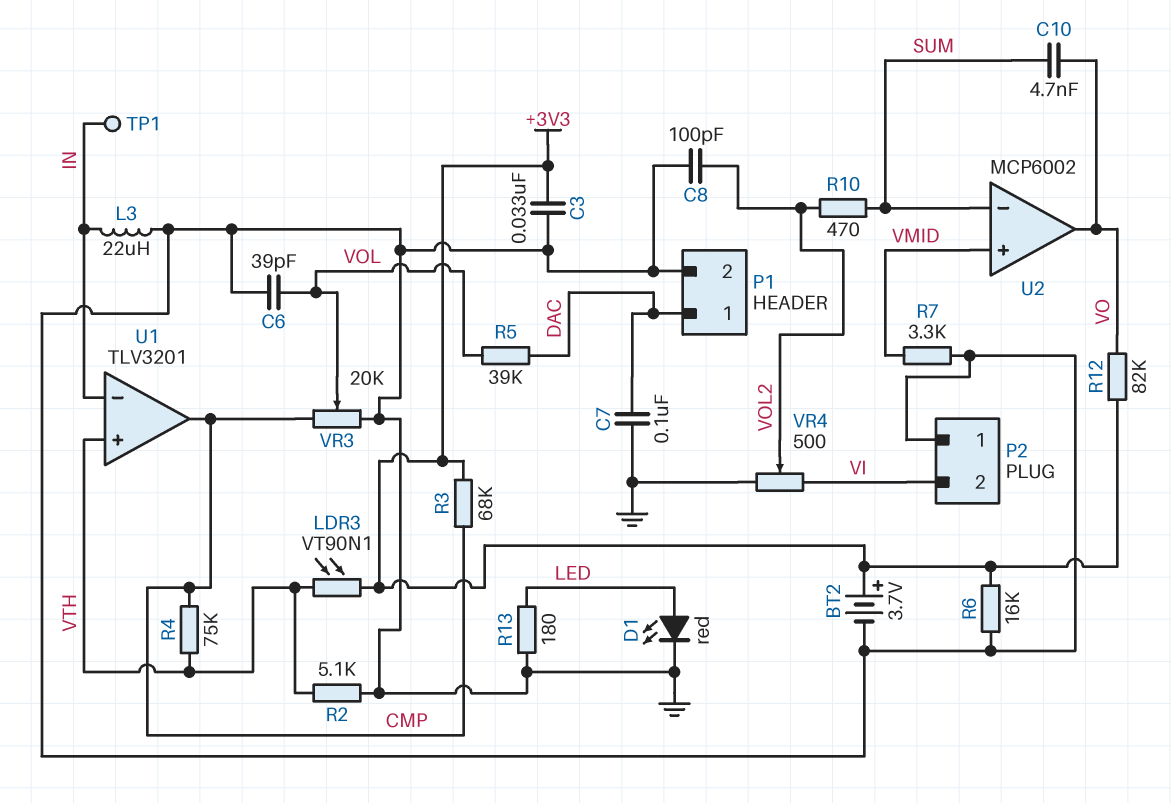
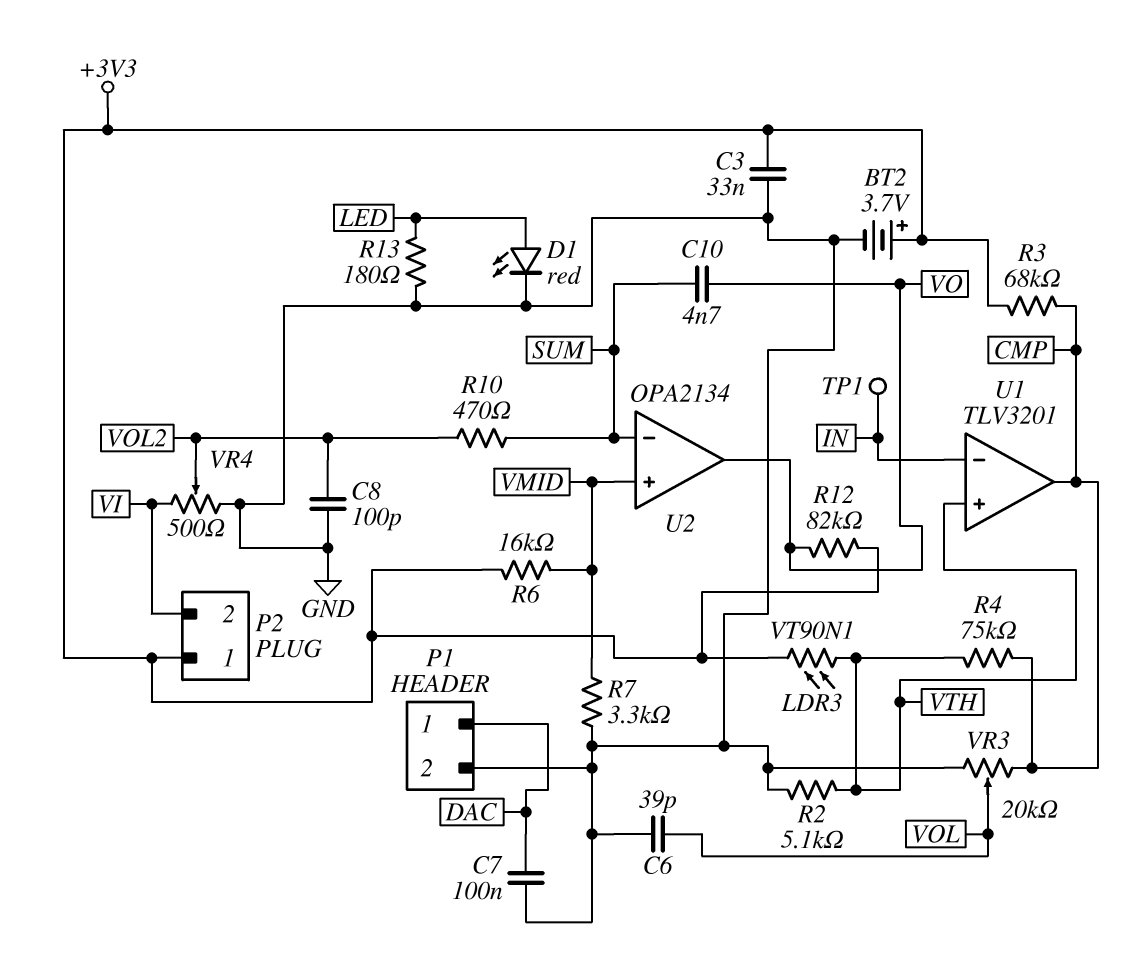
L3: 22uH (GND, IN) -> none
P2 pin 1: GND -> +3V3
R5: 39k (DAC, VOL) -> none
R6: 16k (+3V3, GND) -> 16k (+3V3, VMID)
U2: MCP6002 -> OPA2134

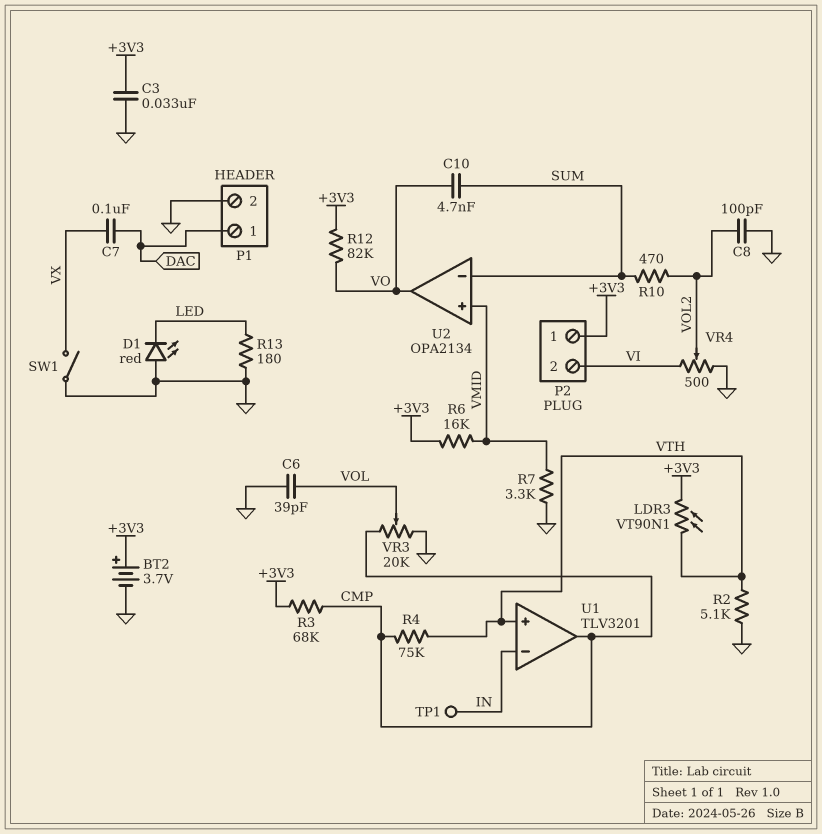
C7: 100nF (DAC, GND) -> 100nF (DAC, VX)
D1: LED red (A LED, K GND) -> LED red (A GND, K LED)
SW1: none -> switch (GND, VX)

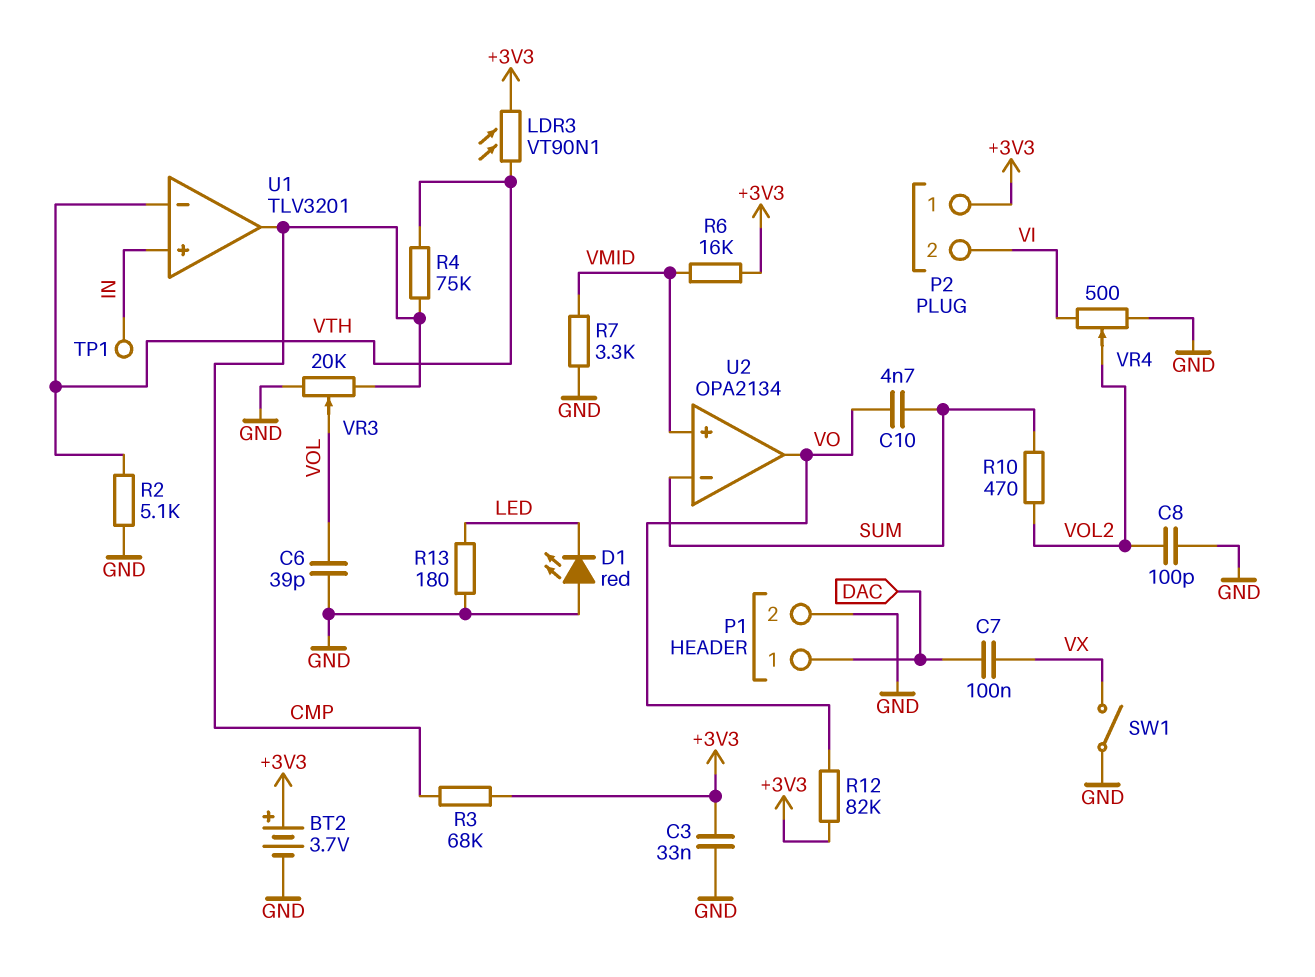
U1 pin in+: VTH -> IN
U1 pin in-: IN -> VTH

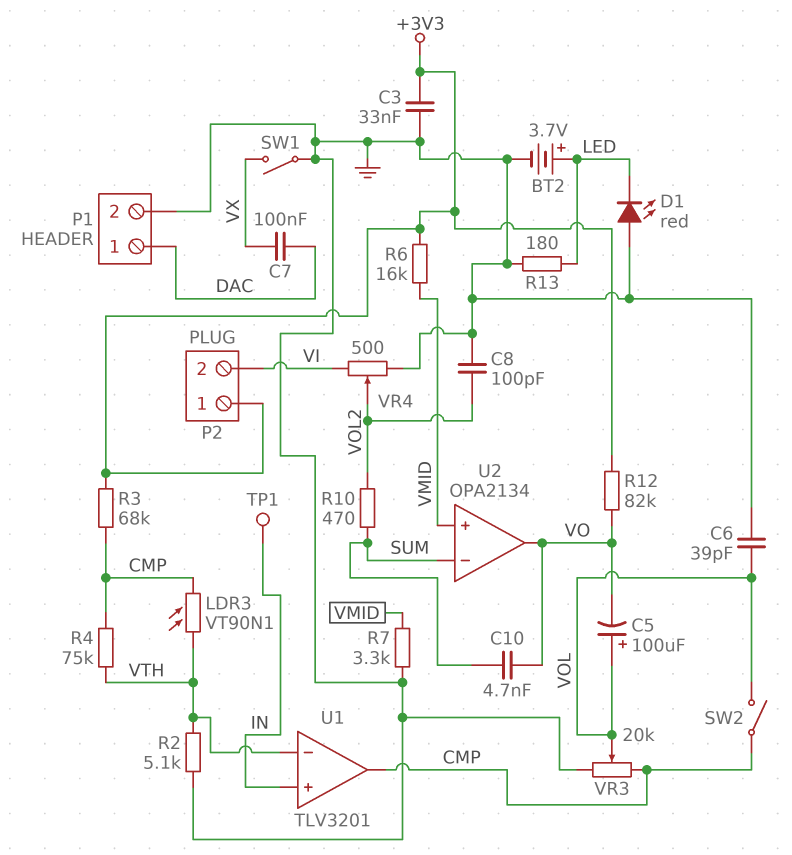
BT2: 3.7V (plus +3V3, minus GND) -> 3.7V (plus LED, minus GND)
C5: none -> 100uF (plus VOL, minus VO)
LDR3: VT90N1 (+3V3, VTH) -> VT90N1 (CMP, VTH)
SW2: none -> switch (CMP, VOL)

